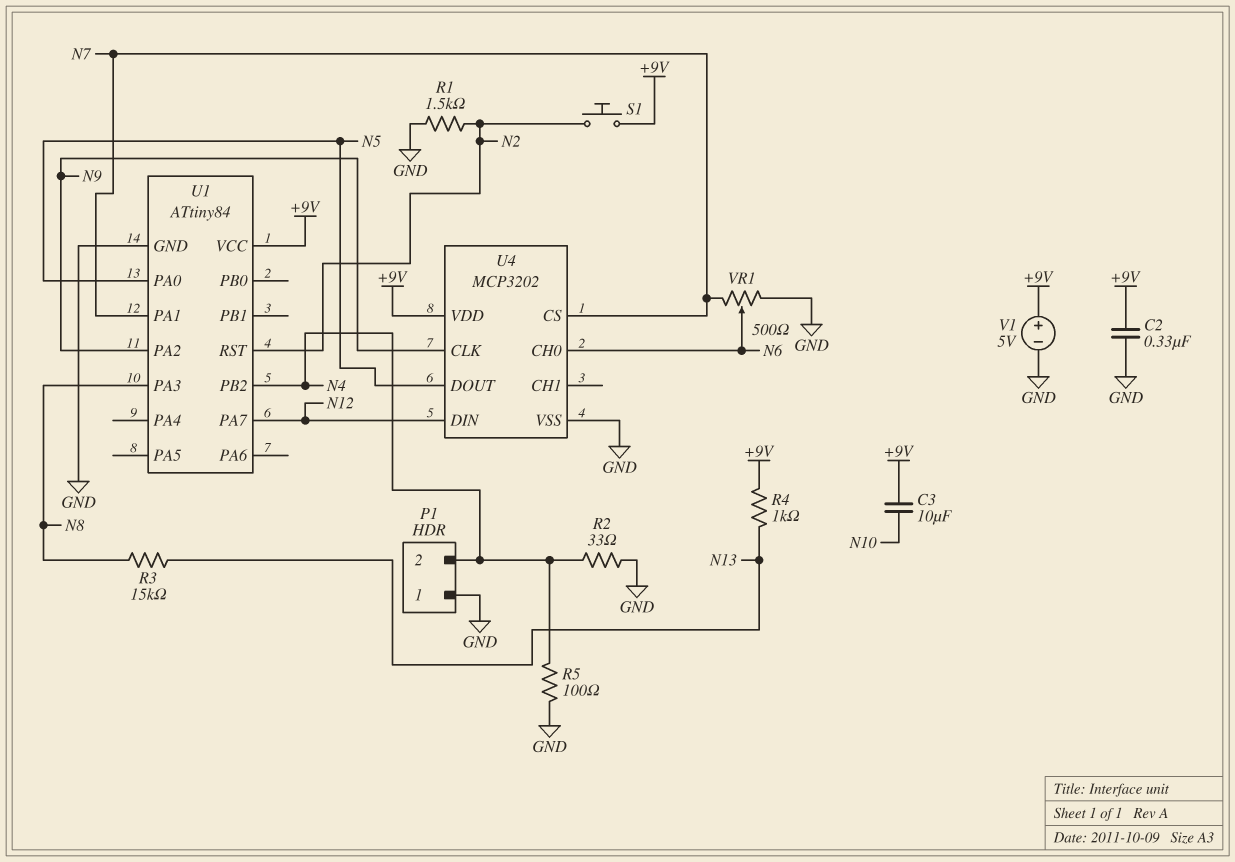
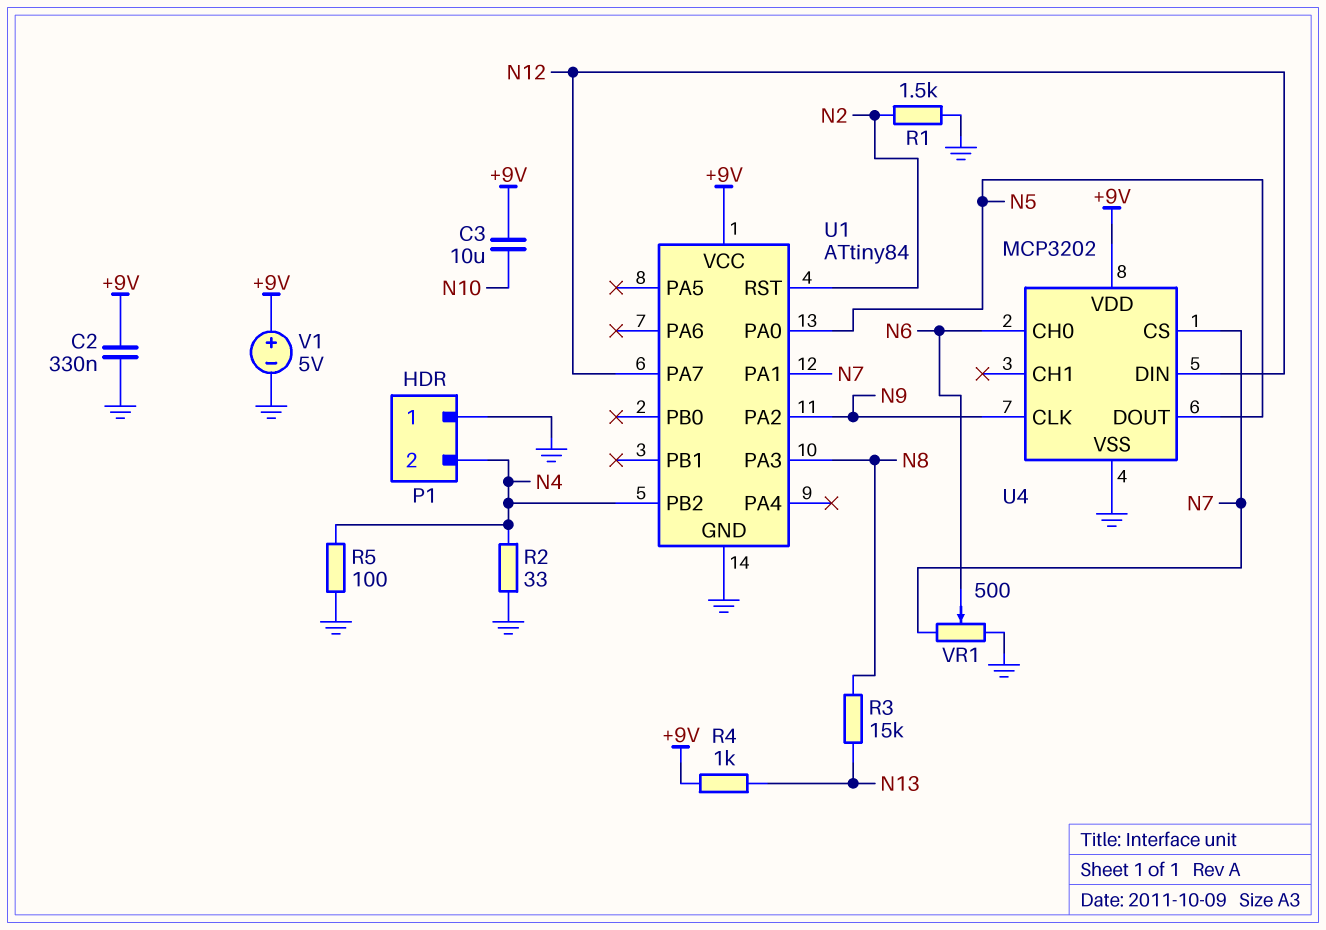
S1: button (+9V, N2) -> none

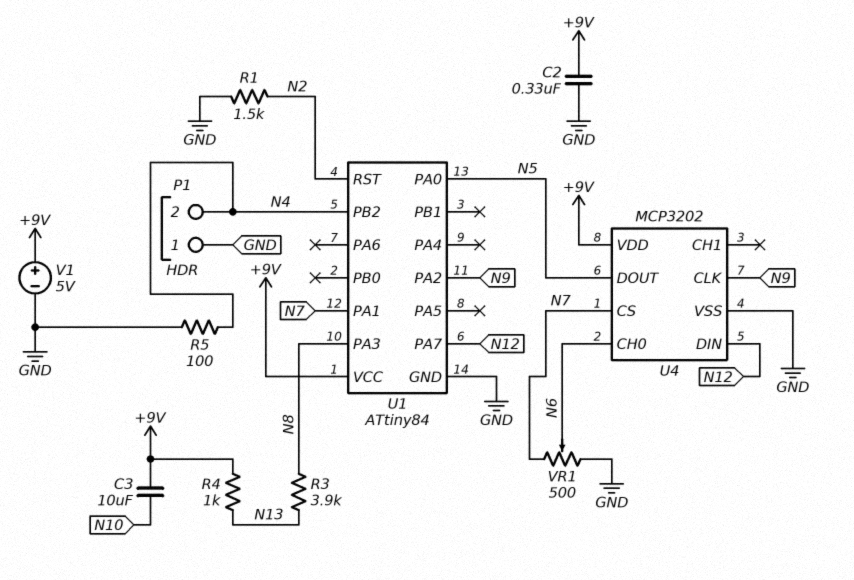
R2: 33 (GND, N4) -> none
R3: 15k (N8, N13) -> 3.9k (N8, N13)

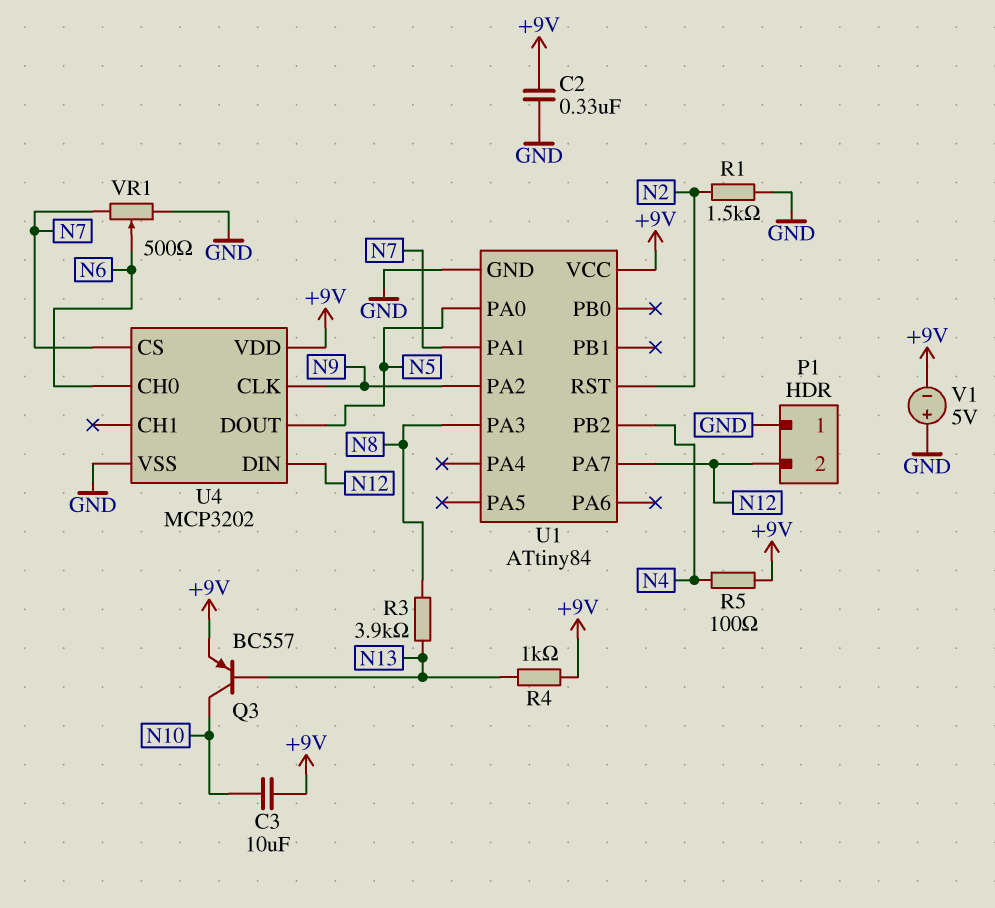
P1 pin 2: N4 -> N12
Q3: none -> PNP BC557 (B N13, C N10, E +9V)
R5: 100 (GND, N4) -> 100 (+9V, N4)
V1: 5V (plus +9V, minus GND) -> 5V (plus GND, minus +9V)

